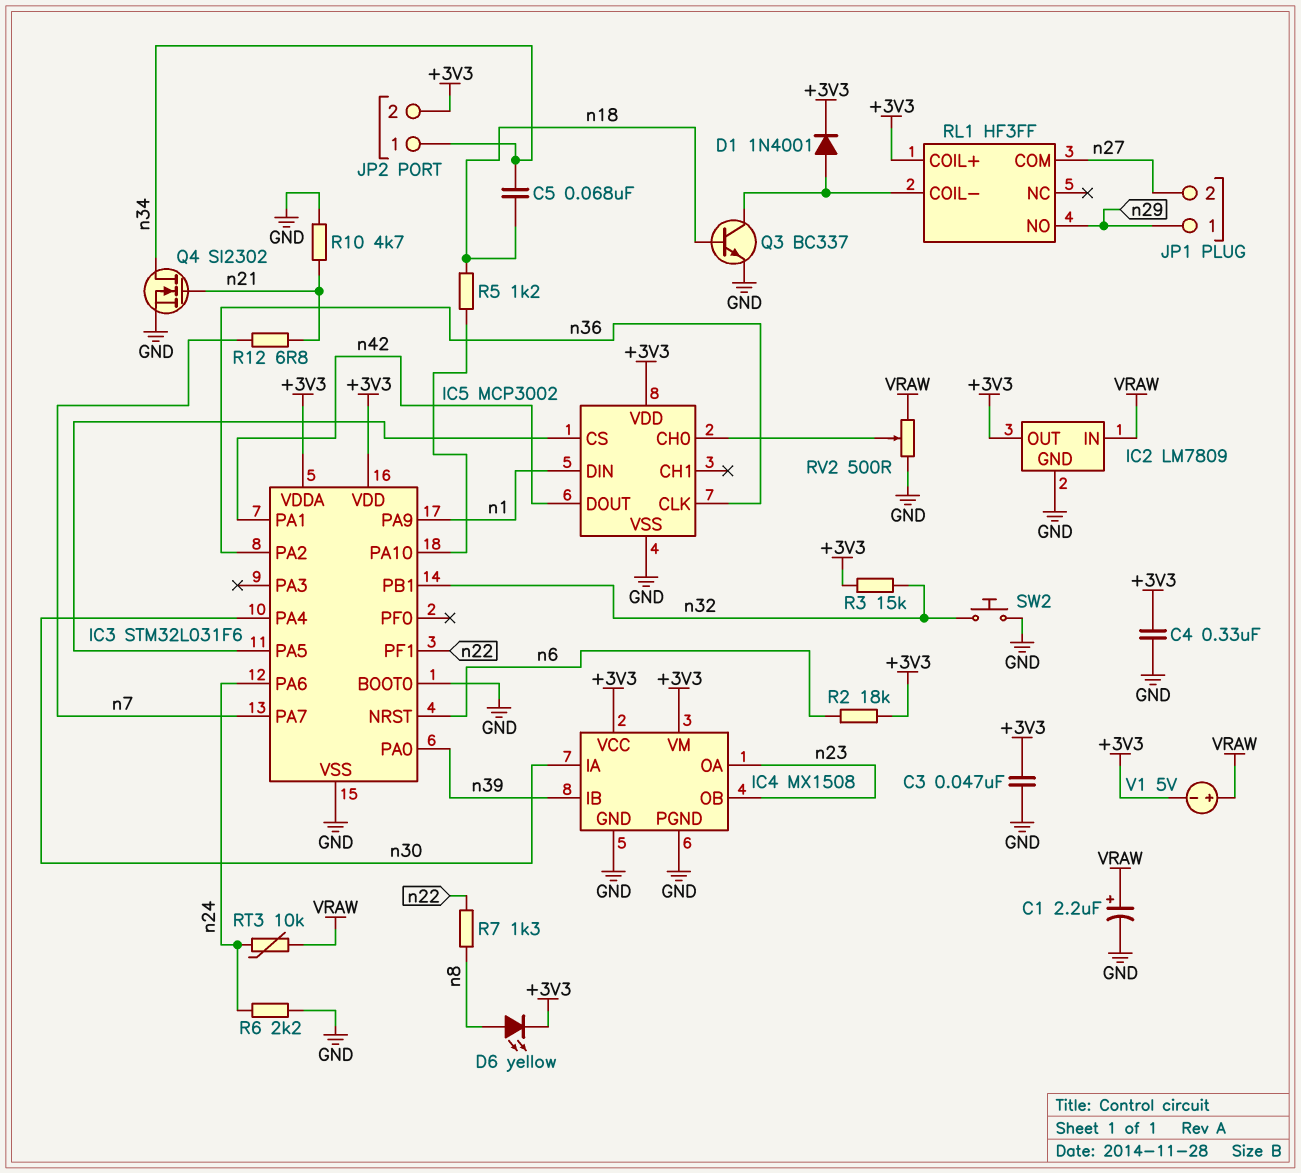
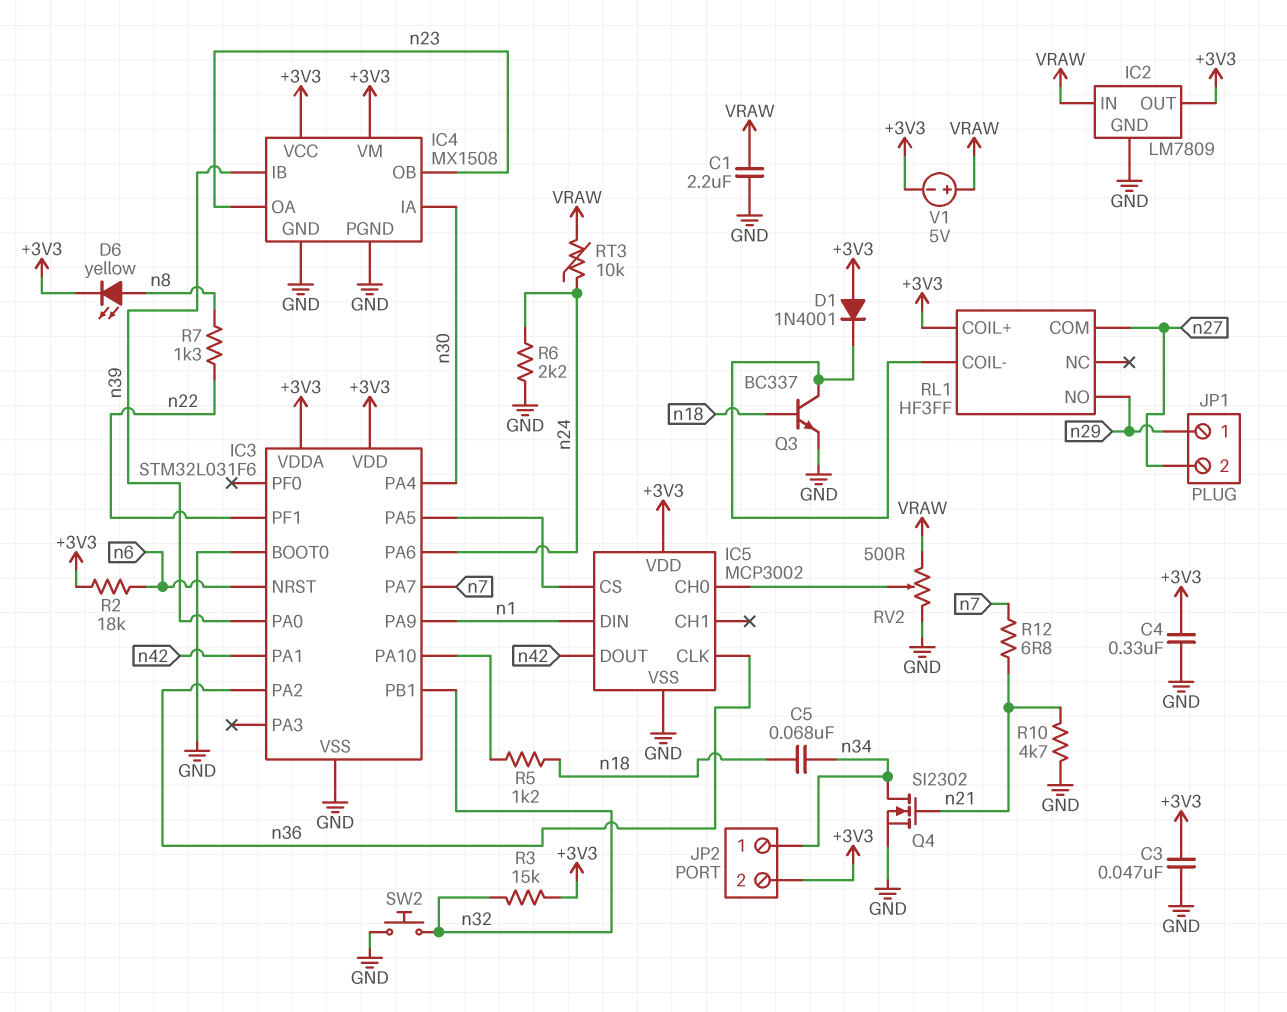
C1: 2.2uF (plus VRAW, minus GND) -> 2.2uF (GND, VRAW)
D1: diode 1N4001 (A RL1/COIL-, K +3V3) -> diode 1N4001 (A +3V3, K RL1/COIL-)

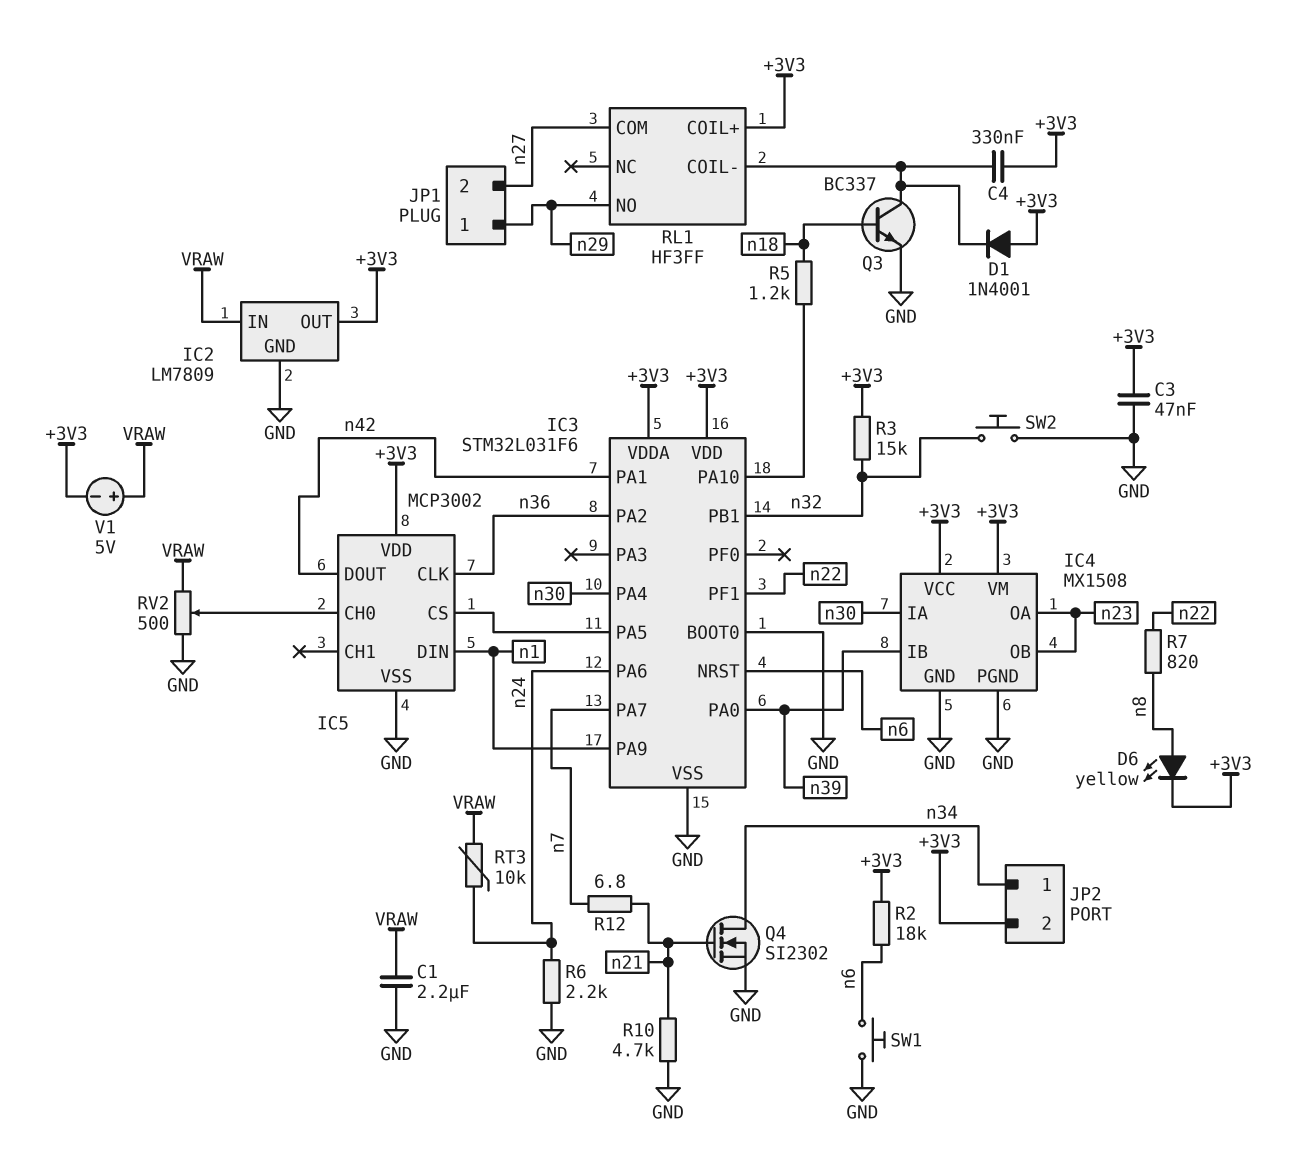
C4: 330nF (+3V3, GND) -> 330nF (+3V3, RL1/COIL-)
C5: 68nF (n18, n34) -> none
R7: 1.3k (n8, n22) -> 820 (n8, n22)
SW1: none -> button (GND, n6)

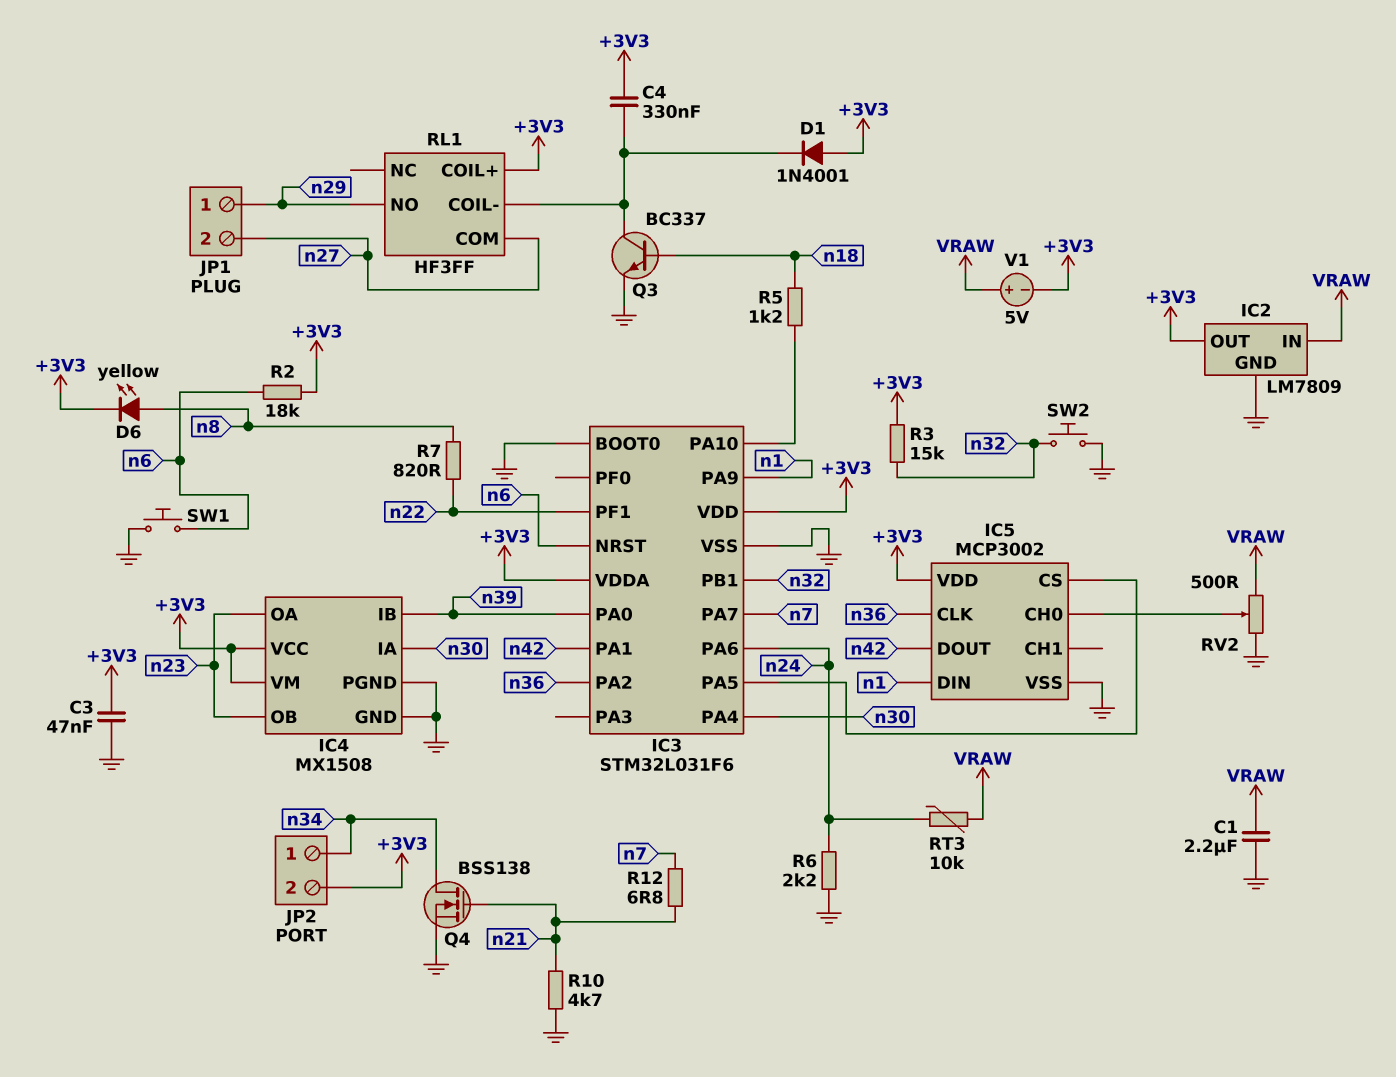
Q4: NMOS SI2302 (G n21, D n34, S GND) -> NMOS BSS138 (G n21, D n34, S GND)

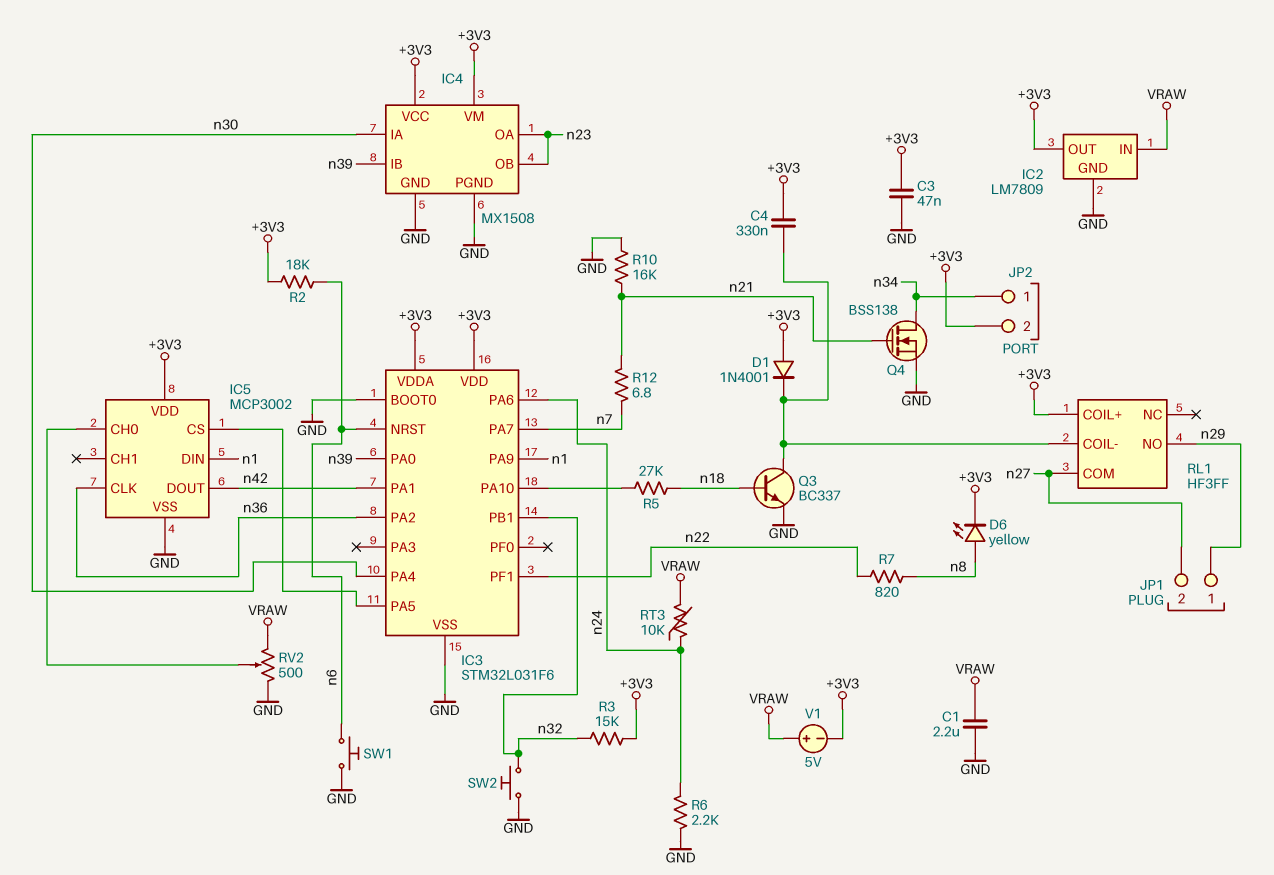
R5: 1.2k (IC3/PA10, n18) -> 27k (IC3/PA10, n18)
R10: 4.7k (GND, n21) -> 16k (GND, n21)

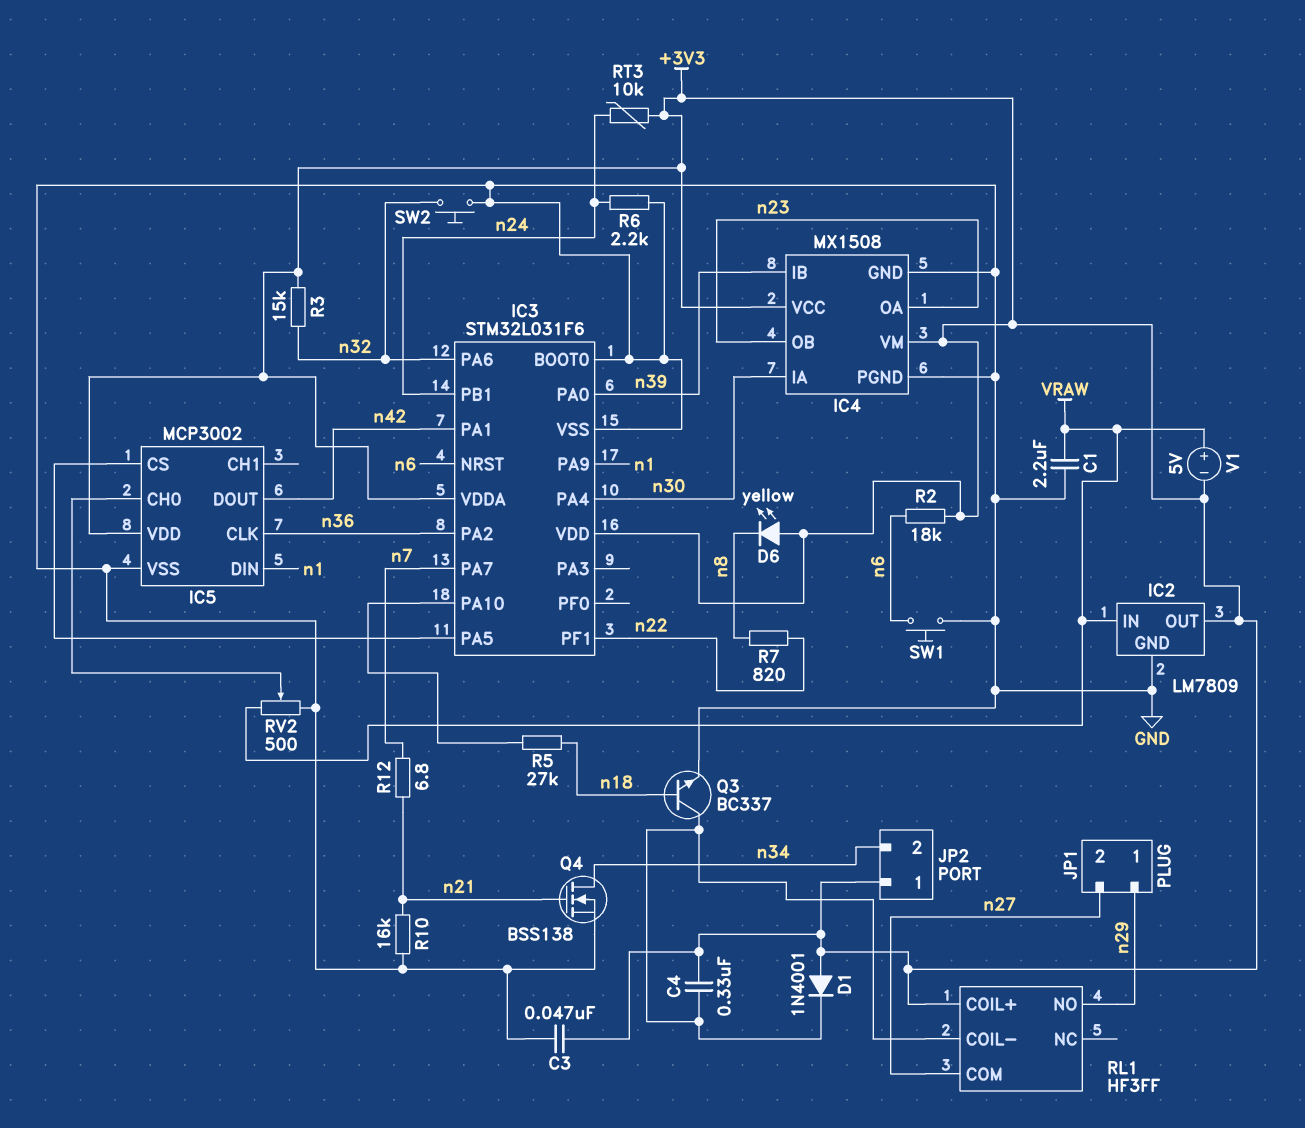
D6: LED yellow (A n8, K +3V3) -> LED yellow (A +3V3, K n8)
IC3 pin PA6: n24 -> n32
IC3 pin PB1: n32 -> n24
JP2 pin 1: n34 -> +3V3
JP2 pin 2: +3V3 -> n34
RT3: 10k (VRAW, n24) -> 10k (+3V3, n24)

